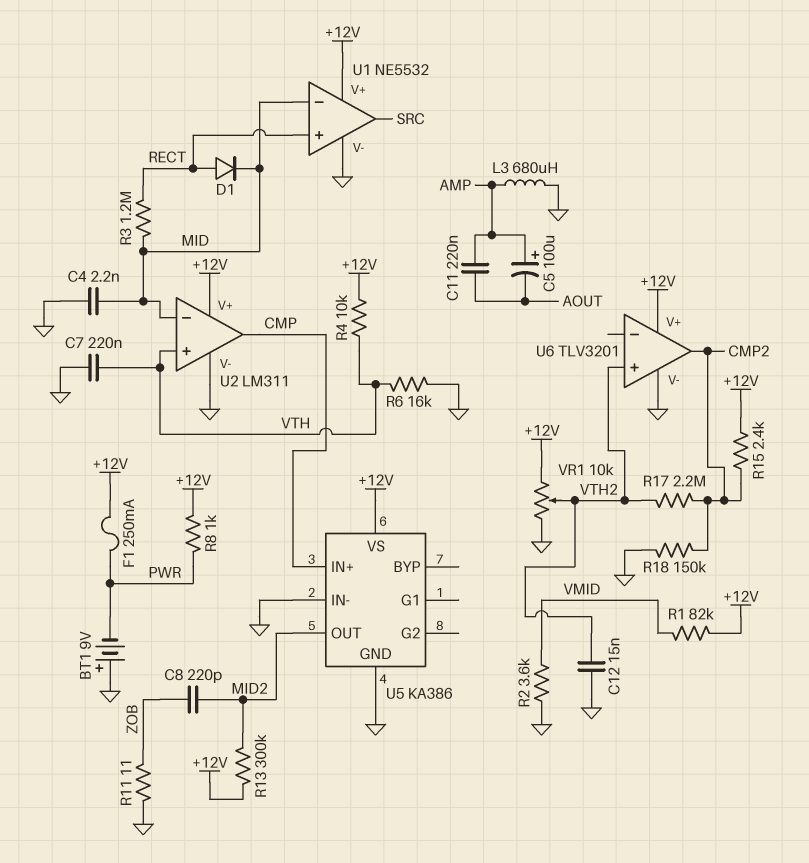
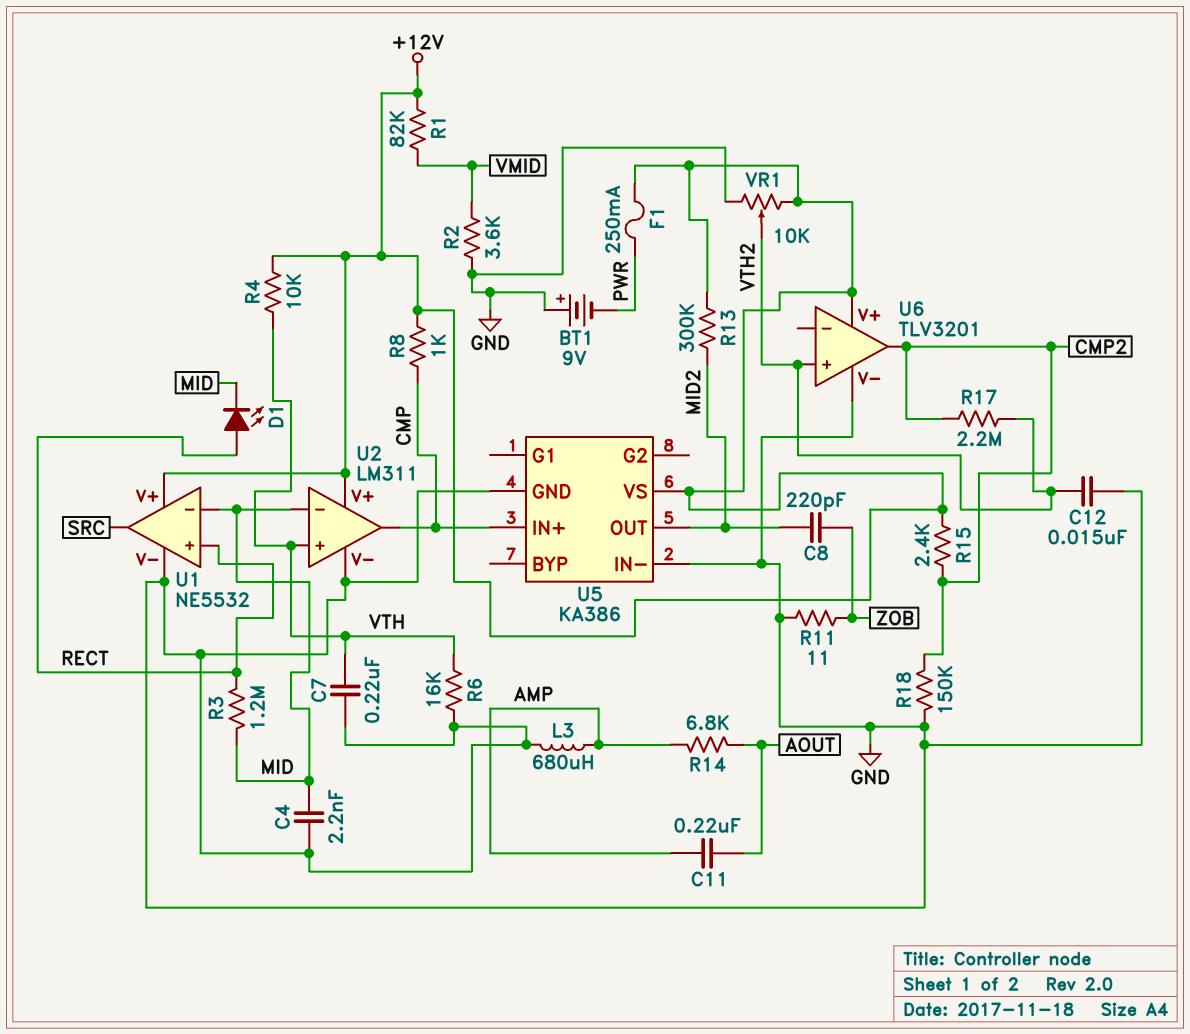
C5: 100uF (plus AMP, minus AOUT) -> none
D1: diode (A RECT, K MID) -> LED (A RECT, K MID)
R8: 1k (+12V, PWR) -> 1k (+12V, CMP)
R14: none -> 6.8k (AMP, AOUT)

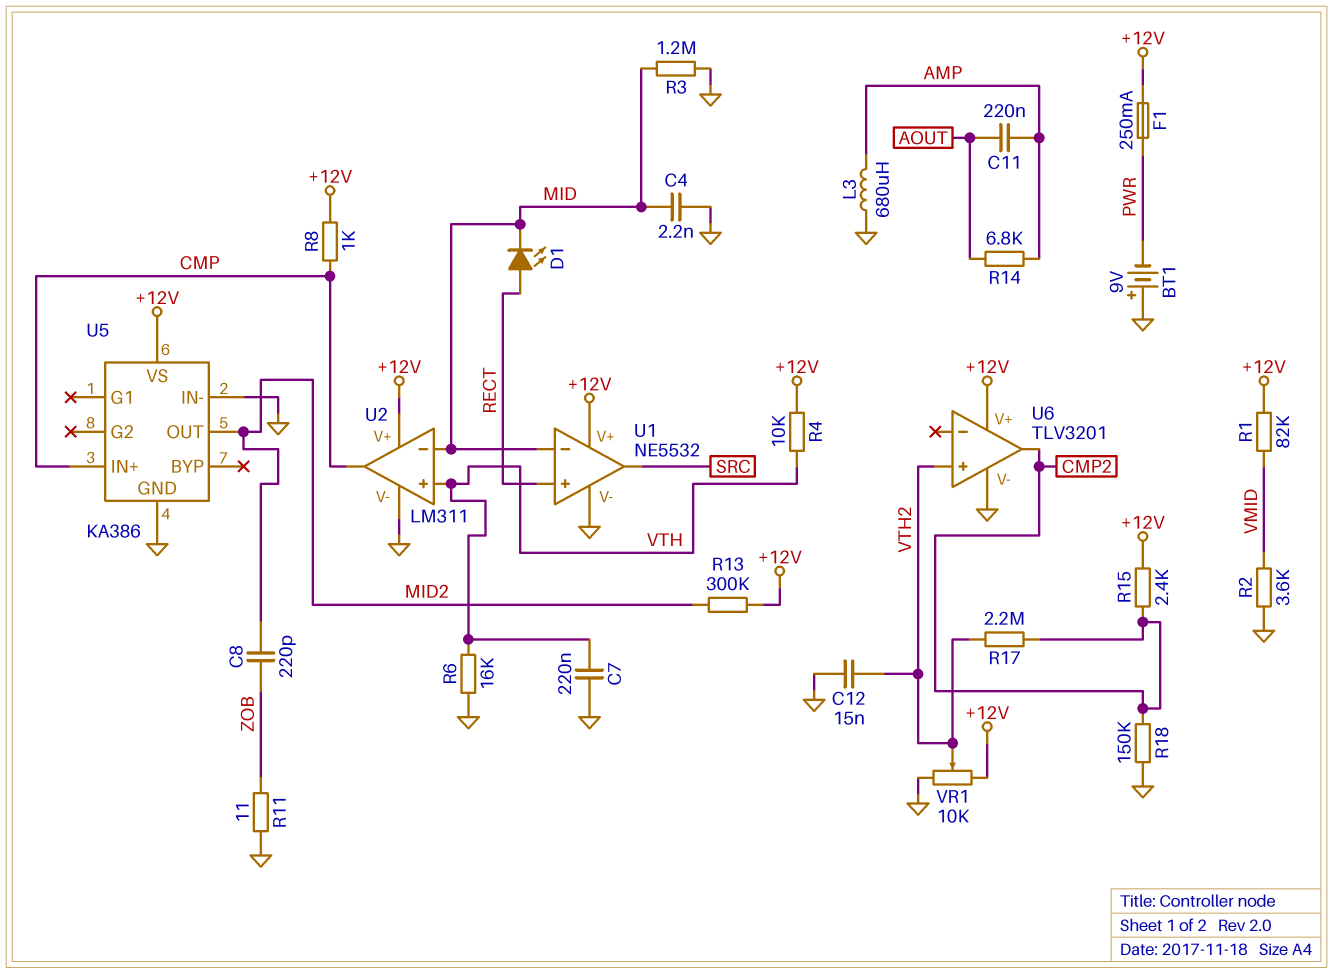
R3: 1.2M (MID, RECT) -> 1.2M (GND, MID)

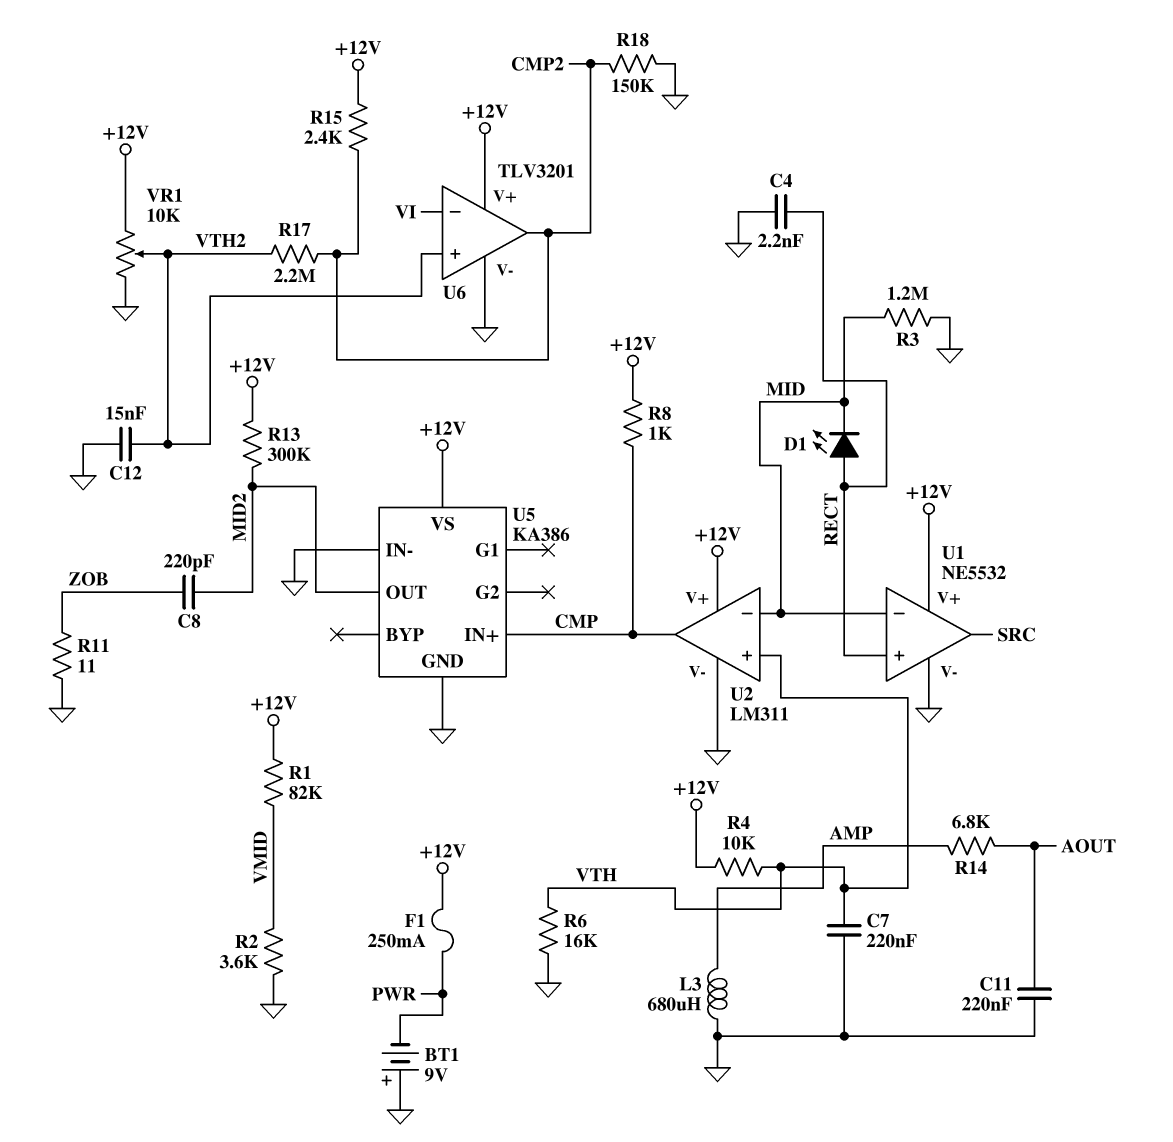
C4: 2.2nF (GND, MID) -> 2.2nF (GND, RECT)
C11: 220nF (AMP, AOUT) -> 220nF (AOUT, GND)
U6 pin in-: none -> VI

